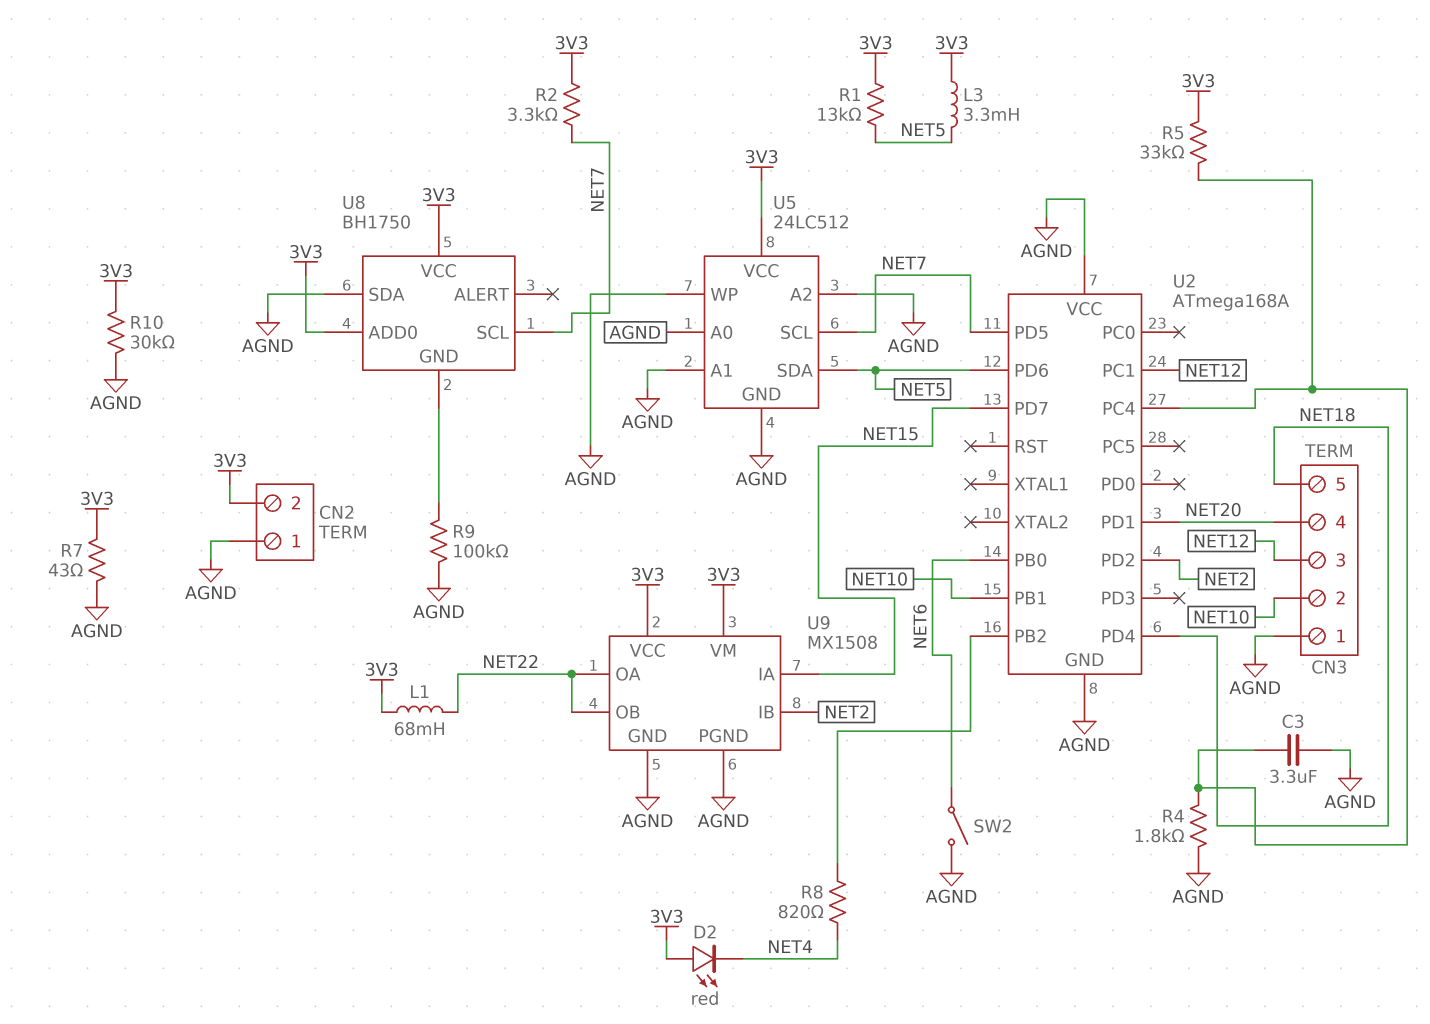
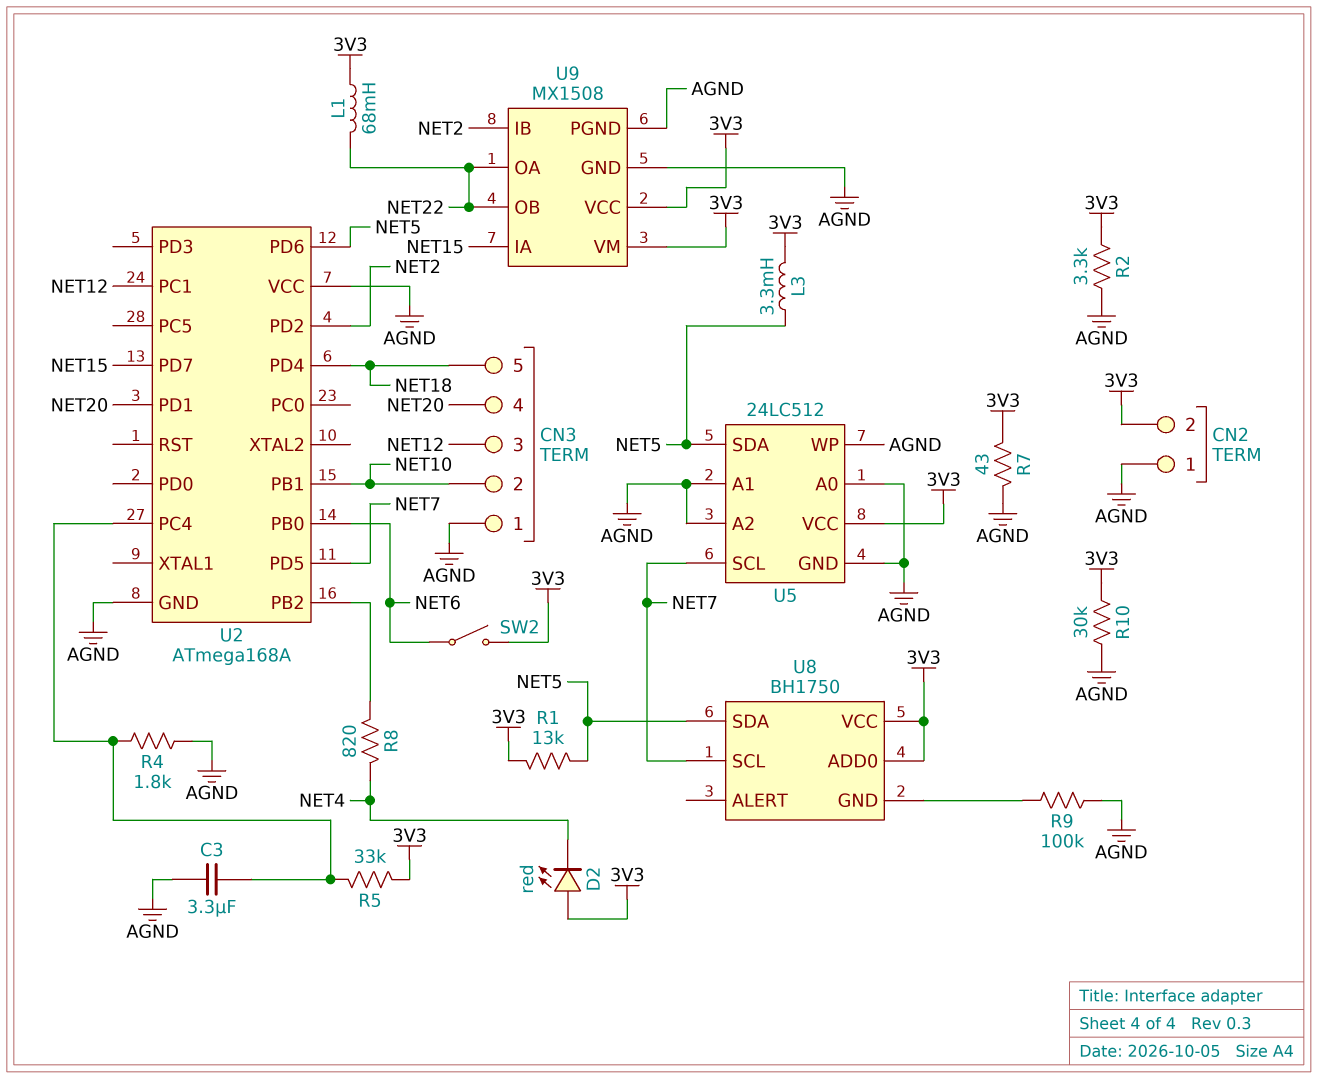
R2: 3.3k (3V3, NET7) -> 3.3k (3V3, AGND)
SW2: switch (AGND, NET6) -> switch (3V3, NET6)
U8 pin SDA: AGND -> NET5

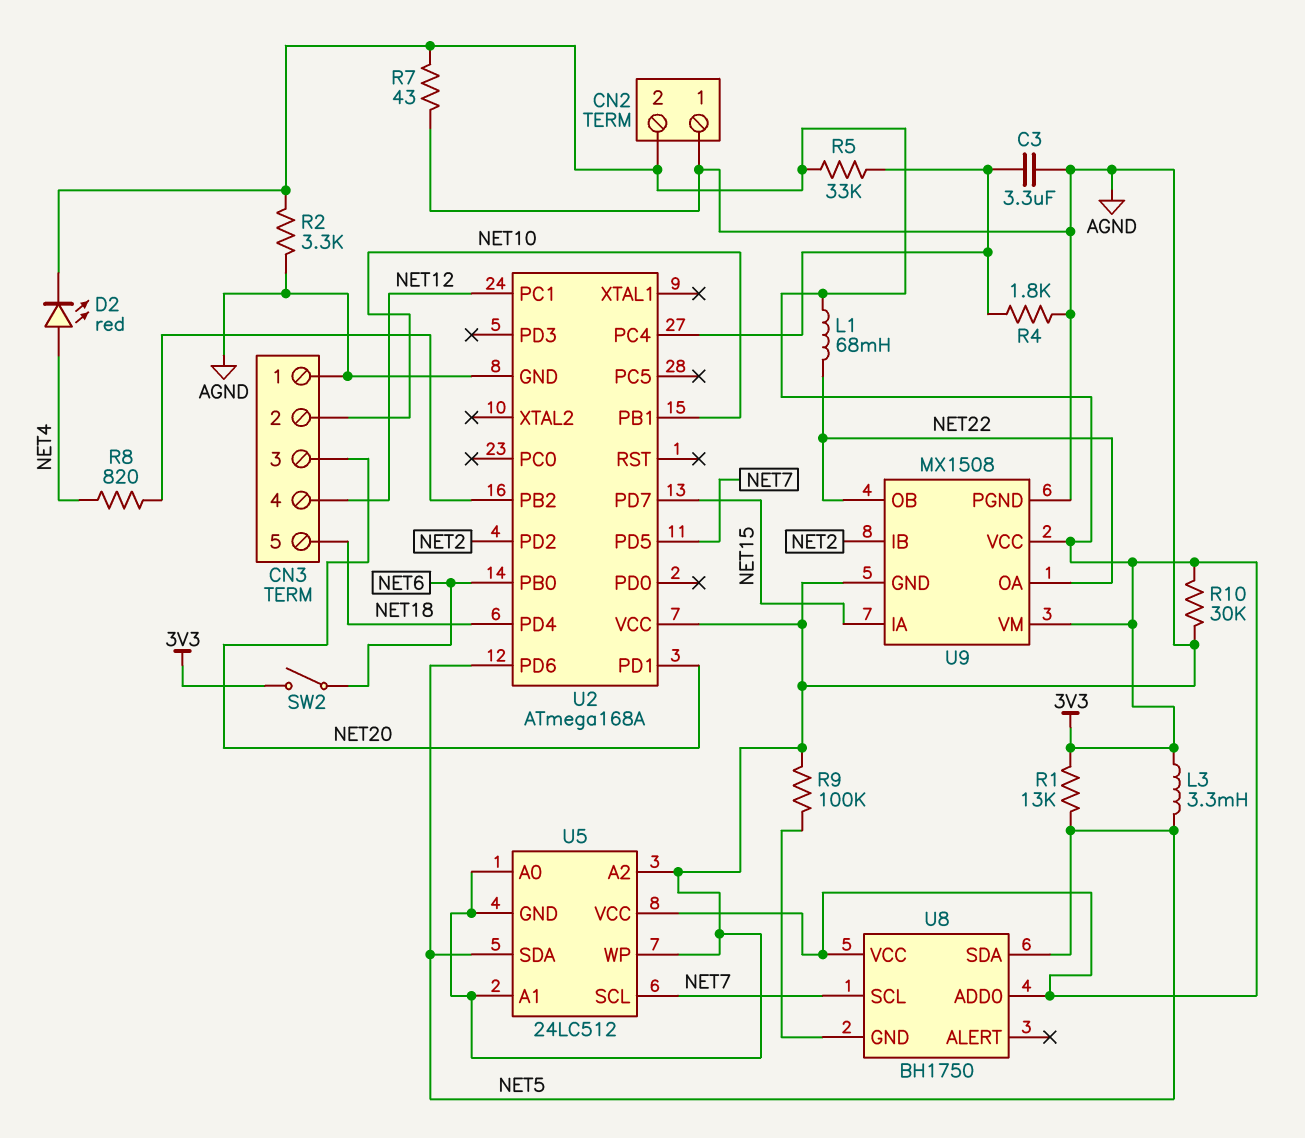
CN3 pin 3: NET12 -> NET20
CN3 pin 4: NET20 -> NET12
D2: LED red (A 3V3, K NET4) -> LED red (A NET4, K 3V3)

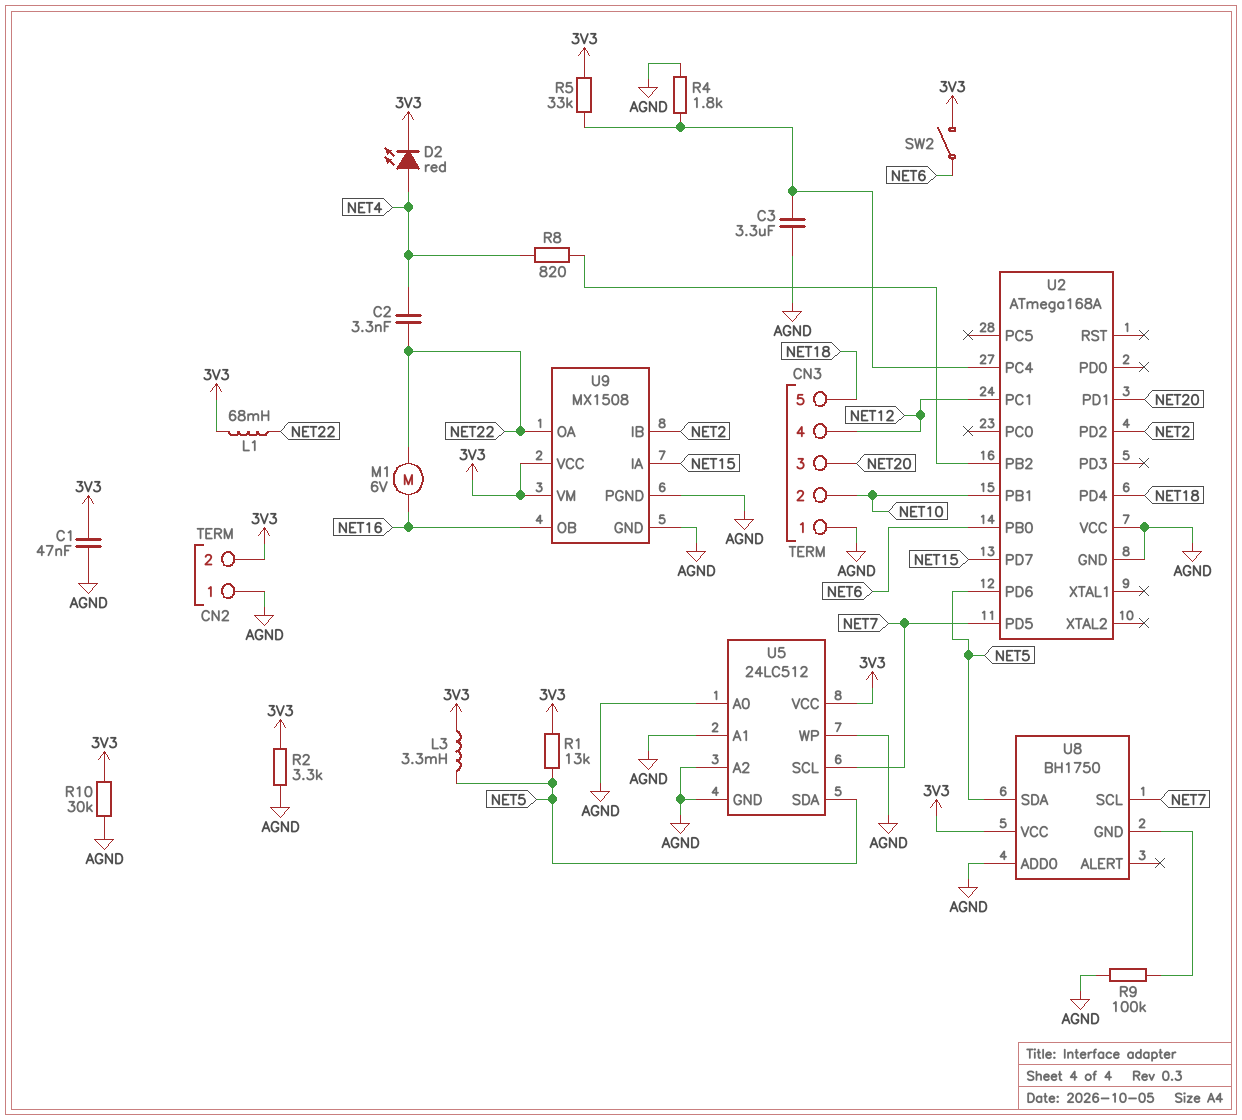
C1: none -> 47nF (3V3, AGND)
C2: none -> 3.3nF (NET4, NET22)
M1: none -> motor 6V (NET16, NET22)
R7: 43 (3V3, AGND) -> none
U8 pin ADD0: 3V3 -> AGND
U9 pin OB: NET22 -> NET16

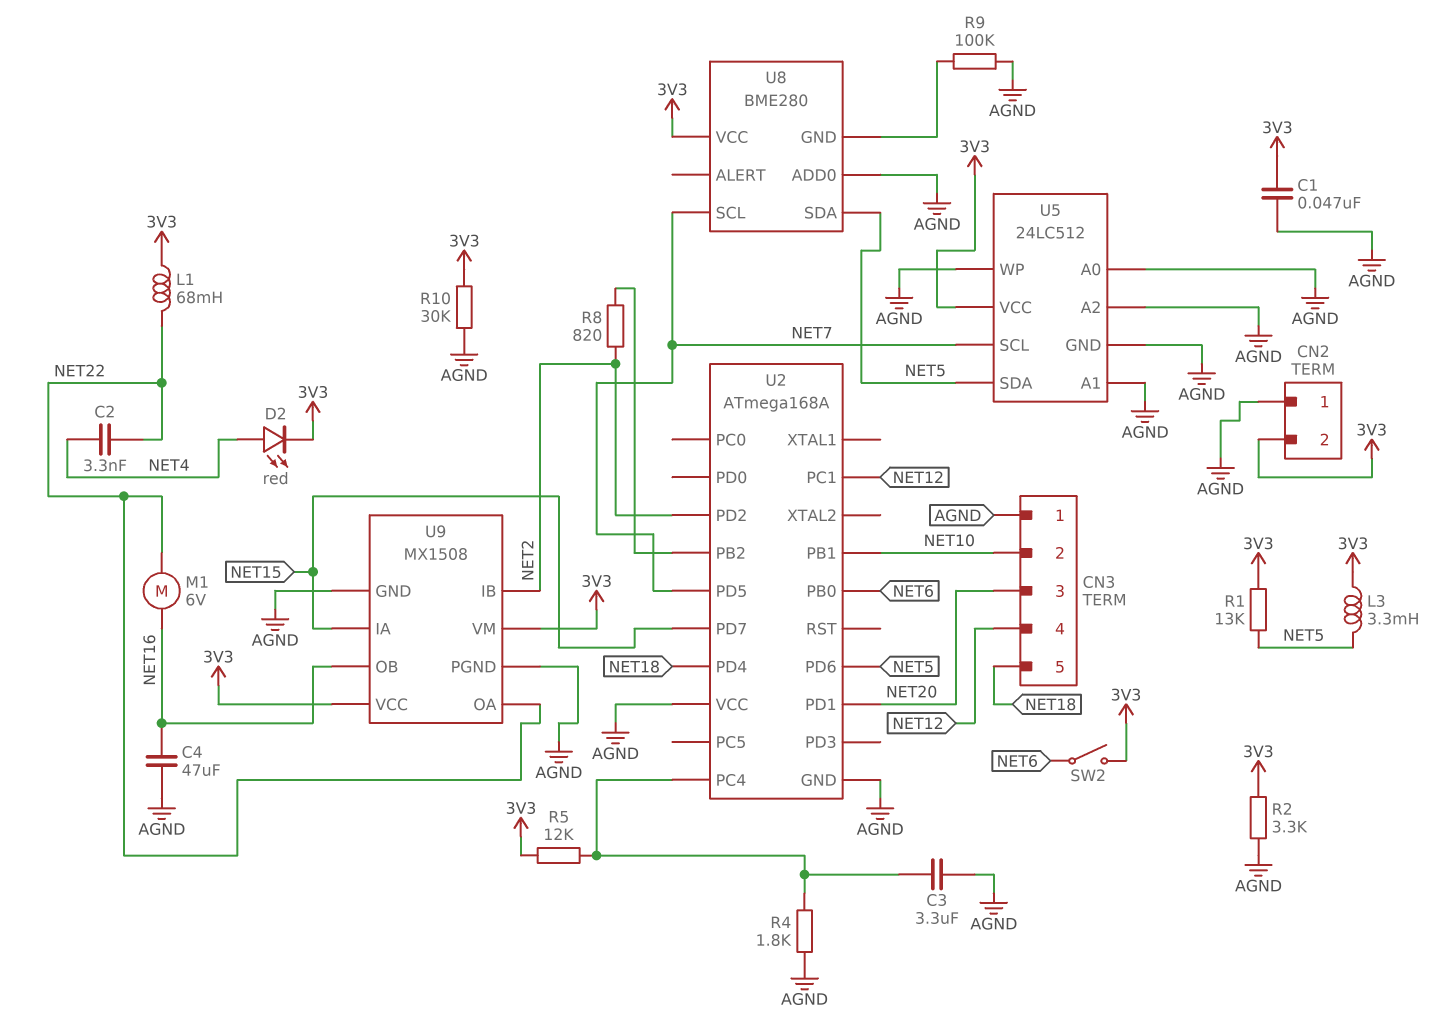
C4: none -> 47uF (AGND, NET16)
R5: 33k (3V3, U2/PC4) -> 12k (3V3, U2/PC4)
R8: 820 (NET4, U2/PB2) -> 820 (NET2, U2/PB2)
U8: BH1750 -> BME280

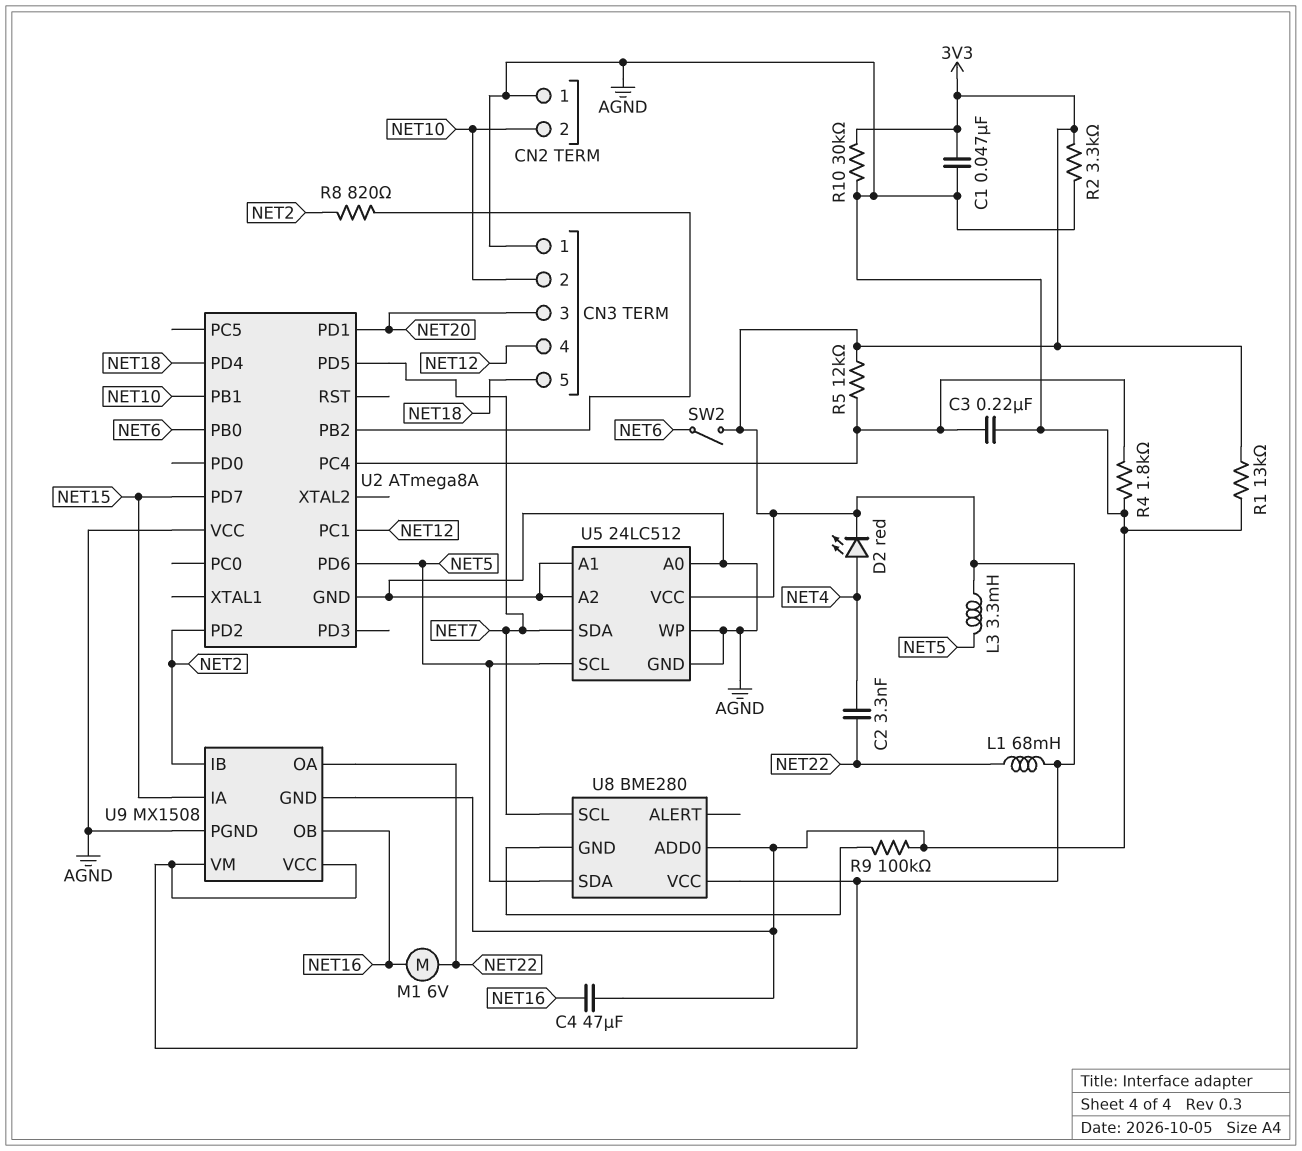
C3: 3.3uF (AGND, U2/PC4) -> 220nF (AGND, U2/PC4)
CN2 pin 2: 3V3 -> NET10
R1: 13k (3V3, NET5) -> 13k (3V3, AGND)
U2: ATmega168A -> ATmega8A
U5 pin SCL: NET7 -> NET5
U5 pin SDA: NET5 -> NET7

